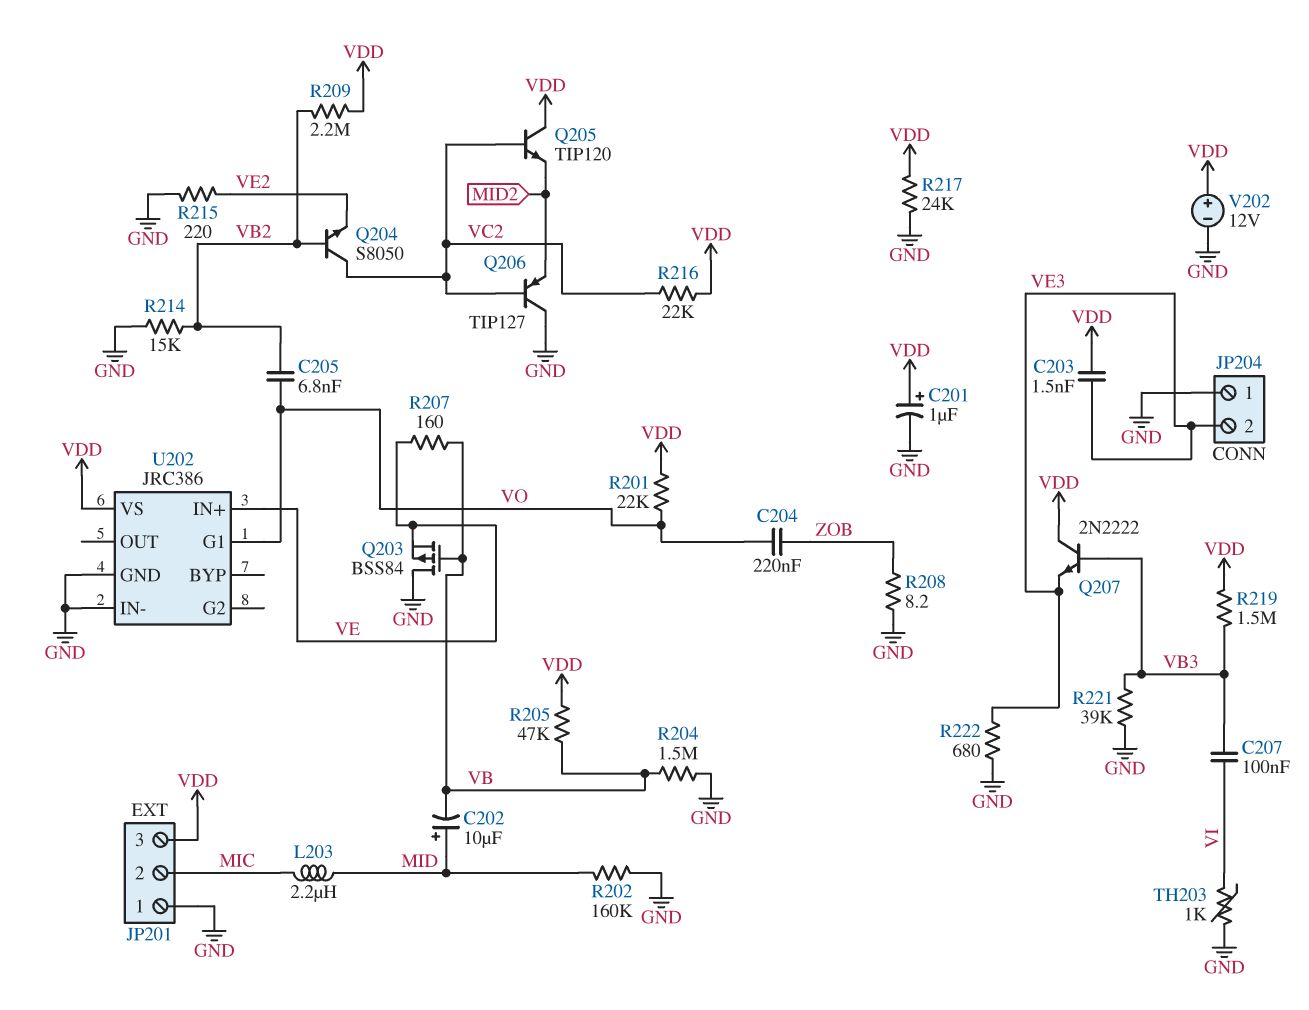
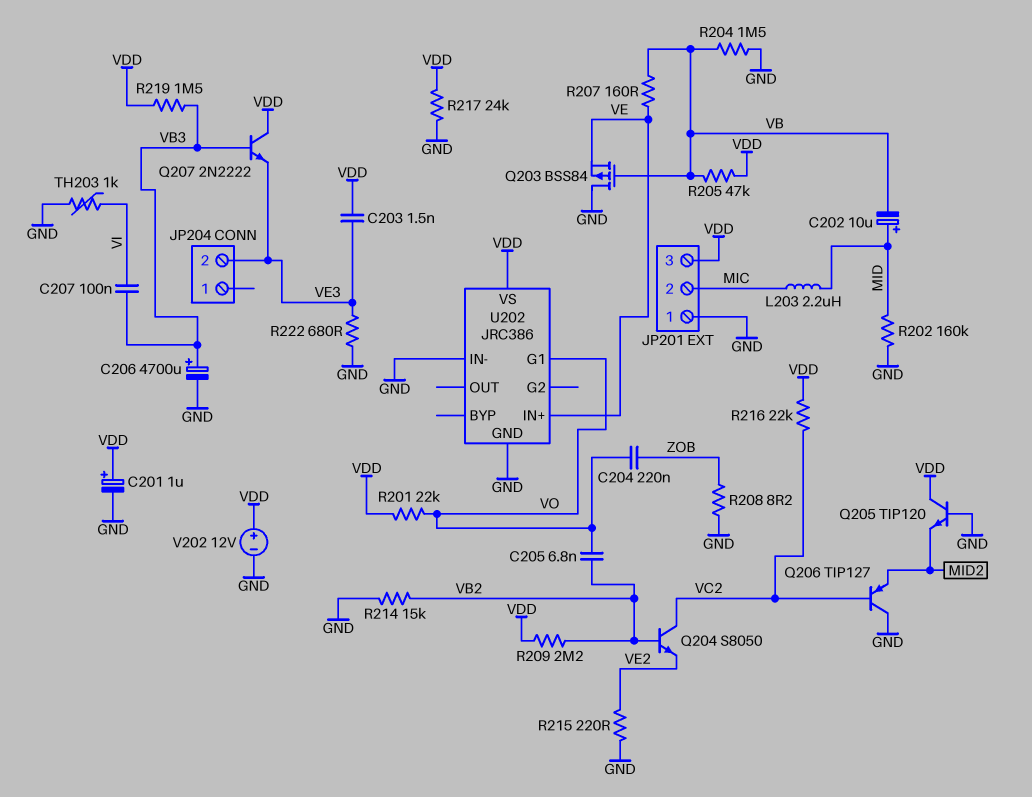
C206: none -> 4700uF (plus VB3, minus GND)
JP204 pin 1: GND -> none
Q205: NPN TIP120 (B VC2, C VDD, E MID2) -> NPN TIP120 (B GND, C VDD, E MID2)
R221: 39k (GND, VB3) -> none

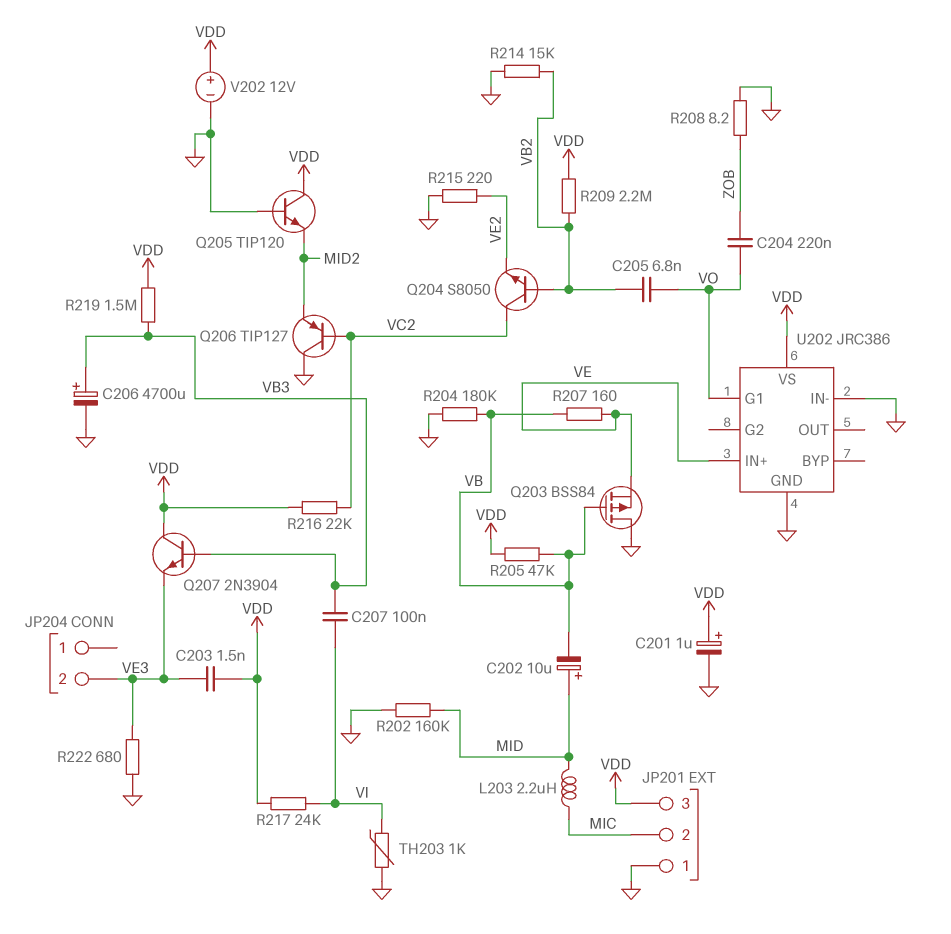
Q207: NPN 2N2222 (B VB3, C VDD, E VE3) -> NPN 2N3904 (B VB3, C VDD, E VE3)
R201: 22k (VDD, VO) -> none
R204: 1.5M (GND, VB) -> 180k (GND, VB)
R217: 24k (GND, VDD) -> 24k (VDD, VI)

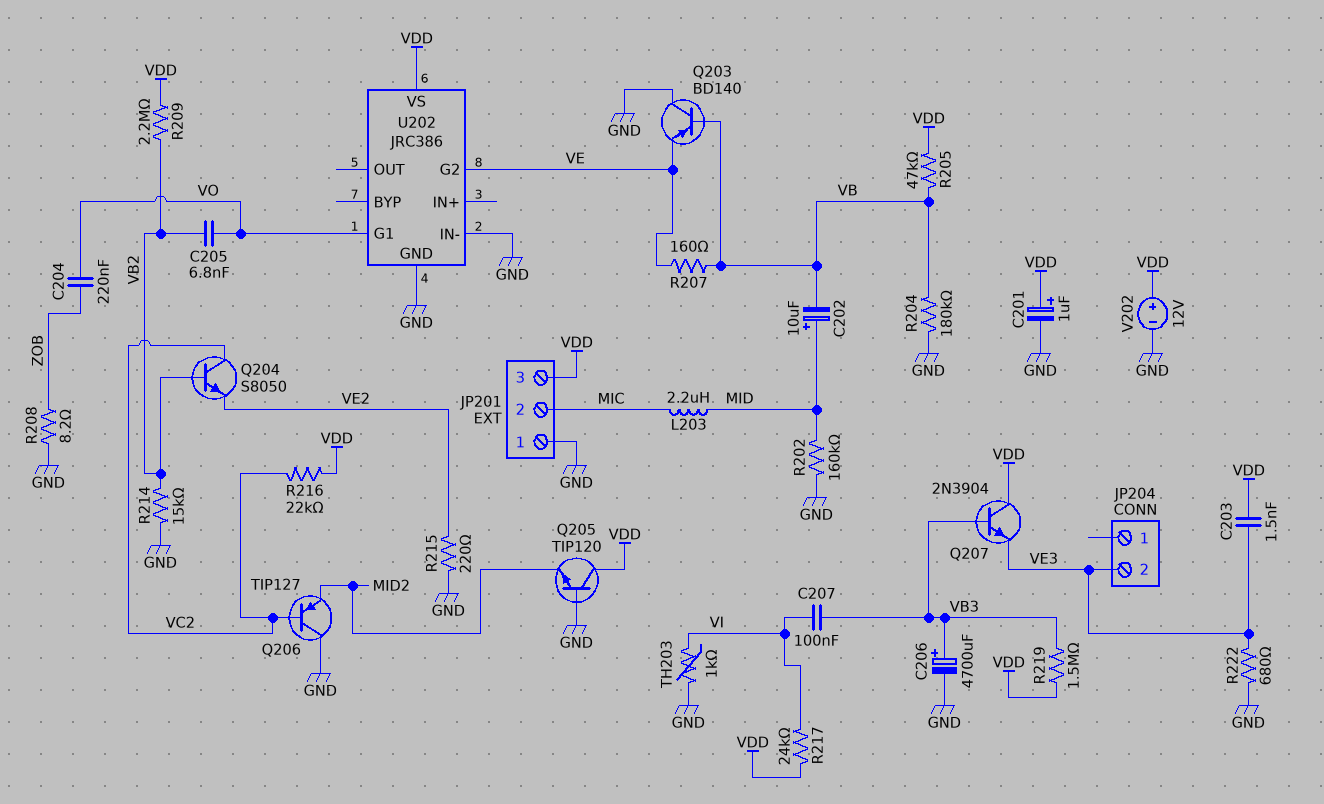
Q203: PMOS BSS84 (G VB, D GND, S VE) -> PNP BD140 (B VB, C GND, E VE)
U202 pin G2: none -> VE
U202 pin IN+: VE -> none

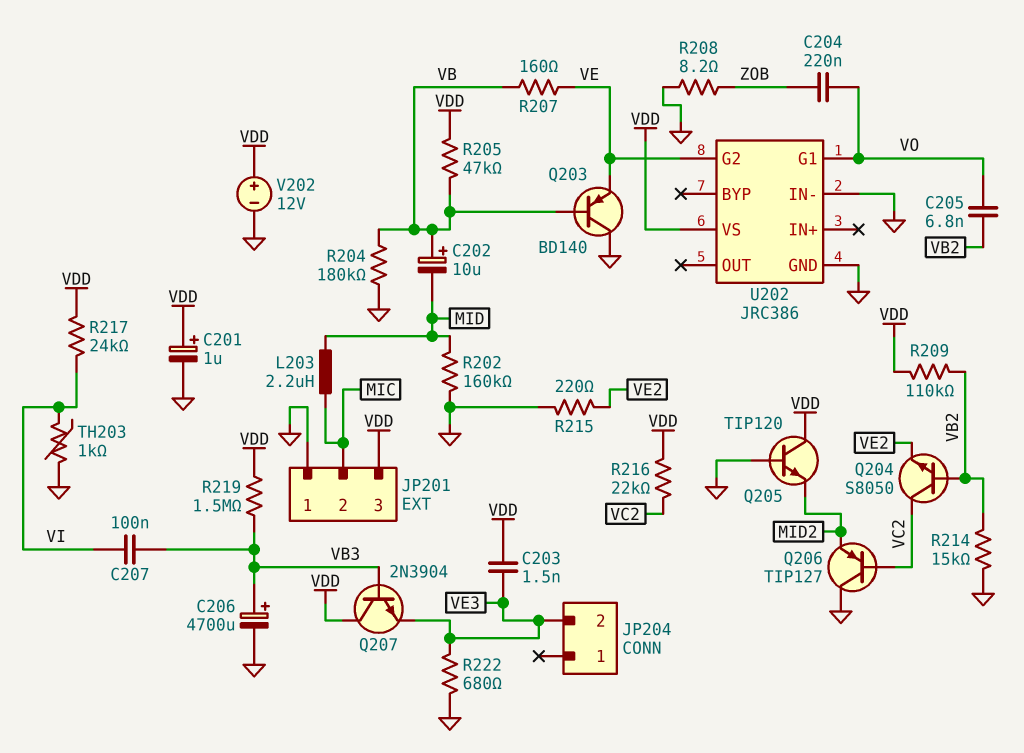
C202: 10uF (plus MID, minus VB) -> 10uF (plus VB, minus MID)
R209: 2.2M (VB2, VDD) -> 110k (VB2, VDD)

